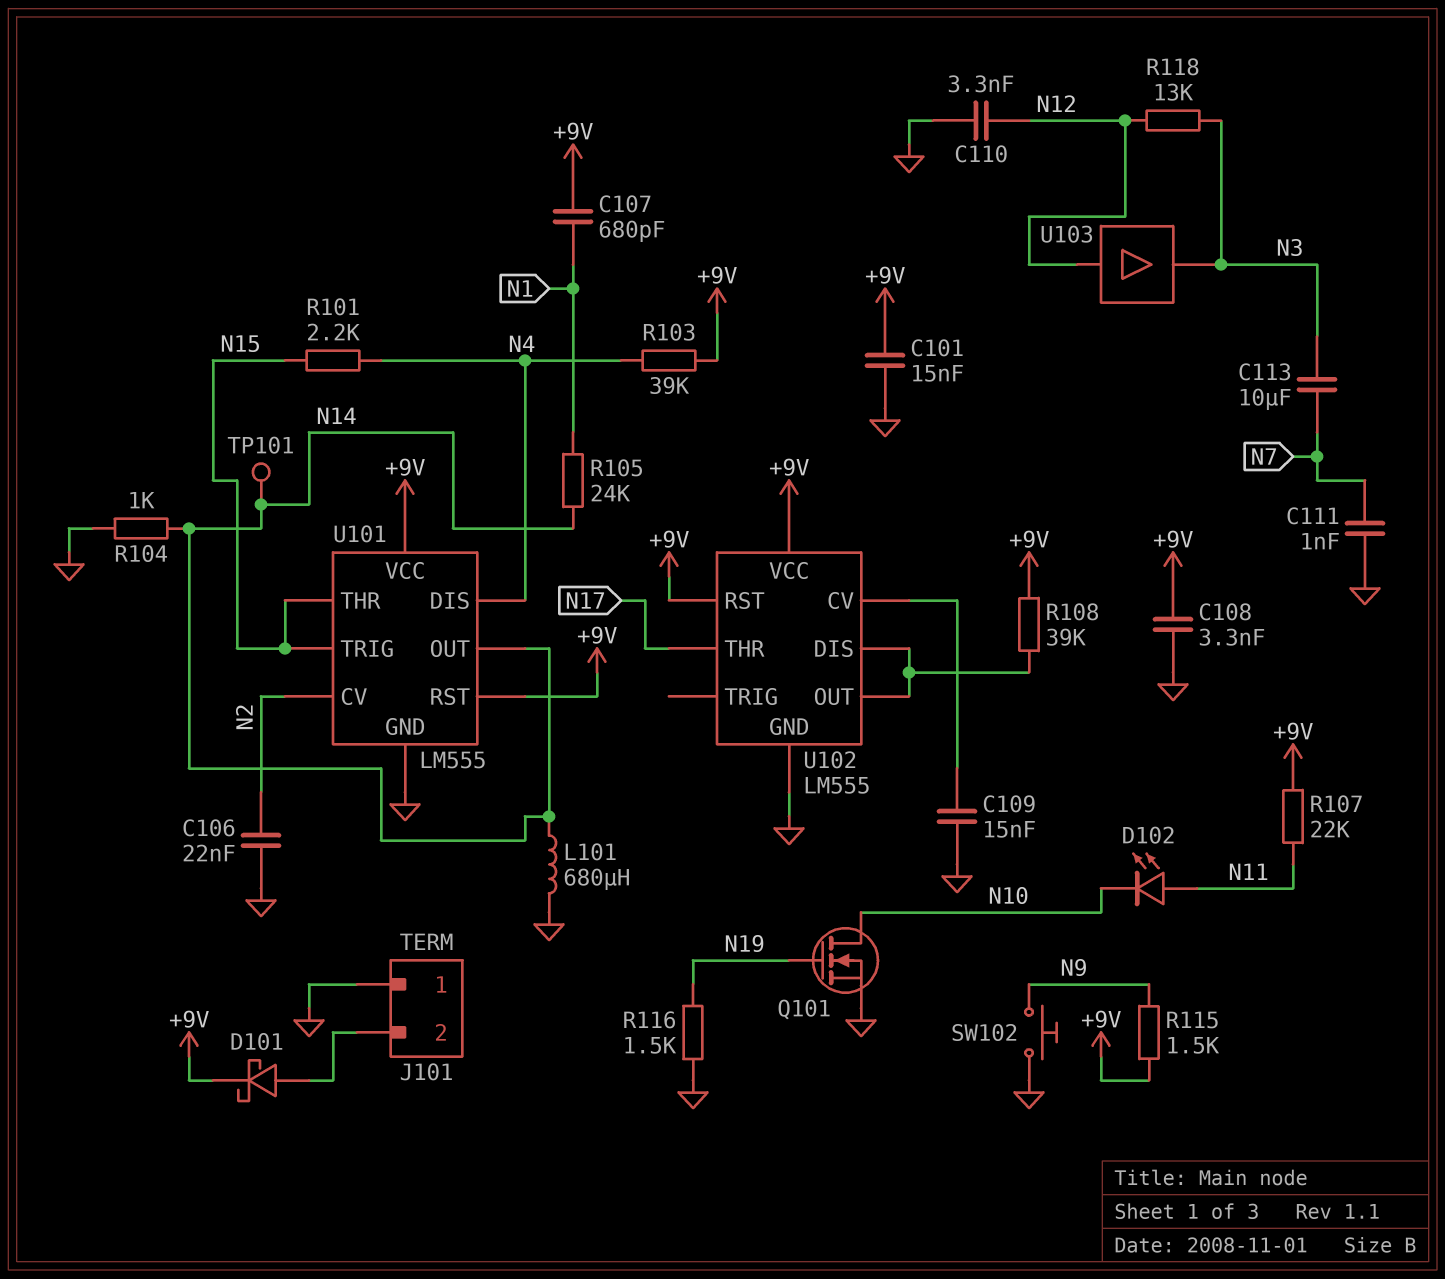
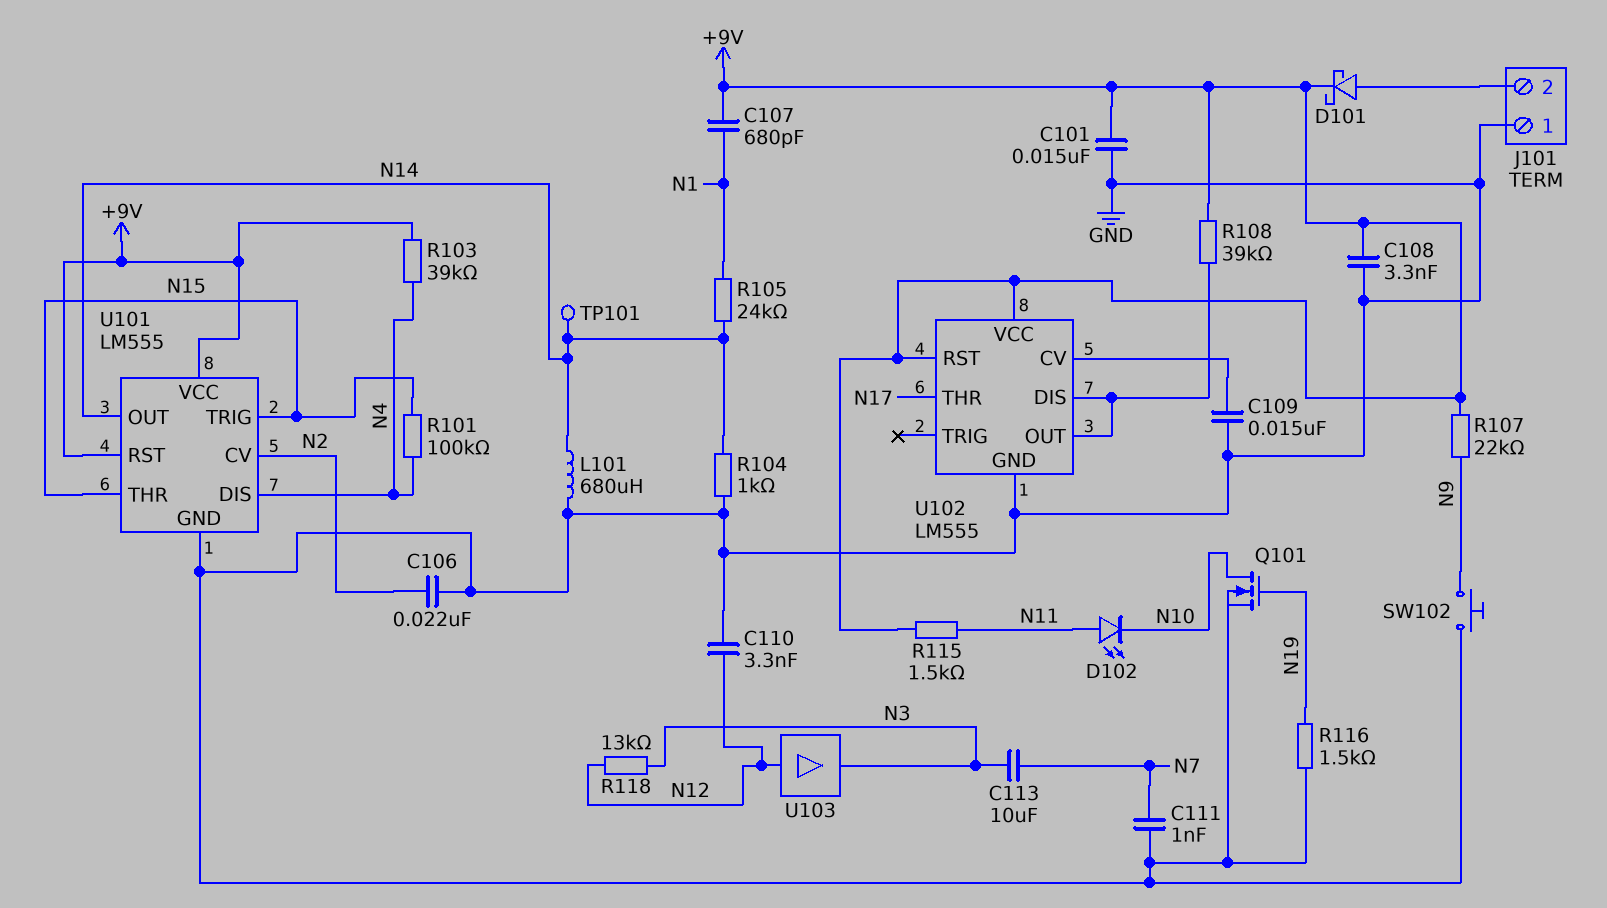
R101: 2.2k (N4, N15) -> 100k (N4, N15)
R107: 22k (+9V, N11) -> 22k (+9V, N9)
R115: 1.5k (+9V, N9) -> 1.5k (+9V, N11)

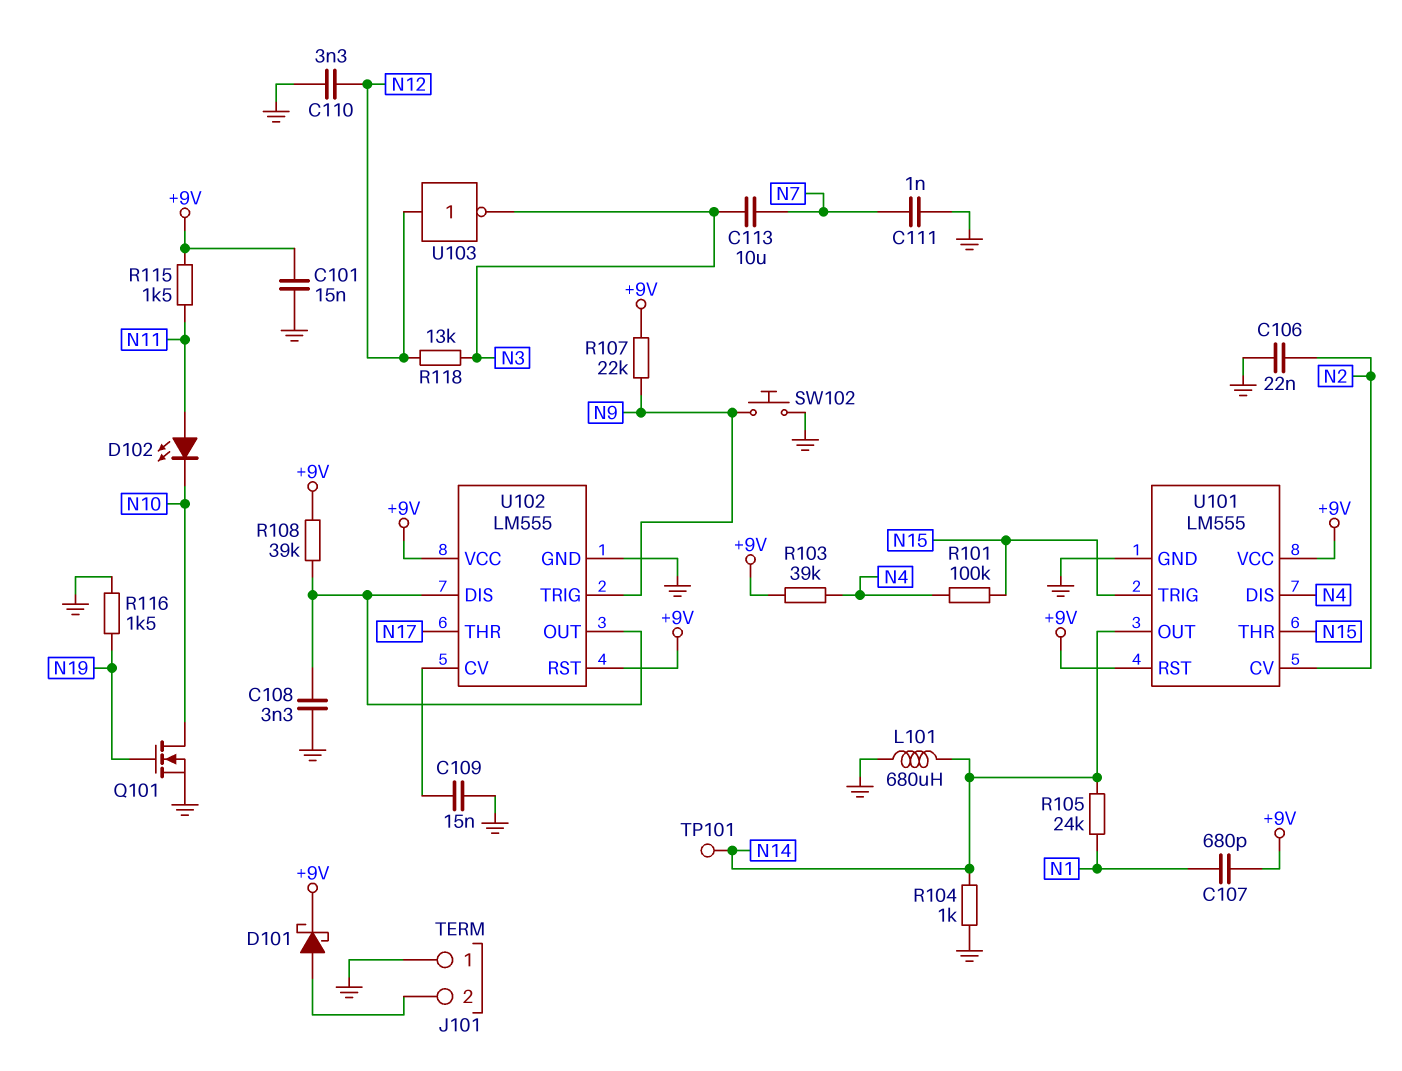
C108: 3.3nF (+9V, GND) -> 3.3nF (GND, U102/DIS)
U102 pin TRIG: none -> N9
U103: buffer (in N12, out N3) -> NOT (in N12, out N3)

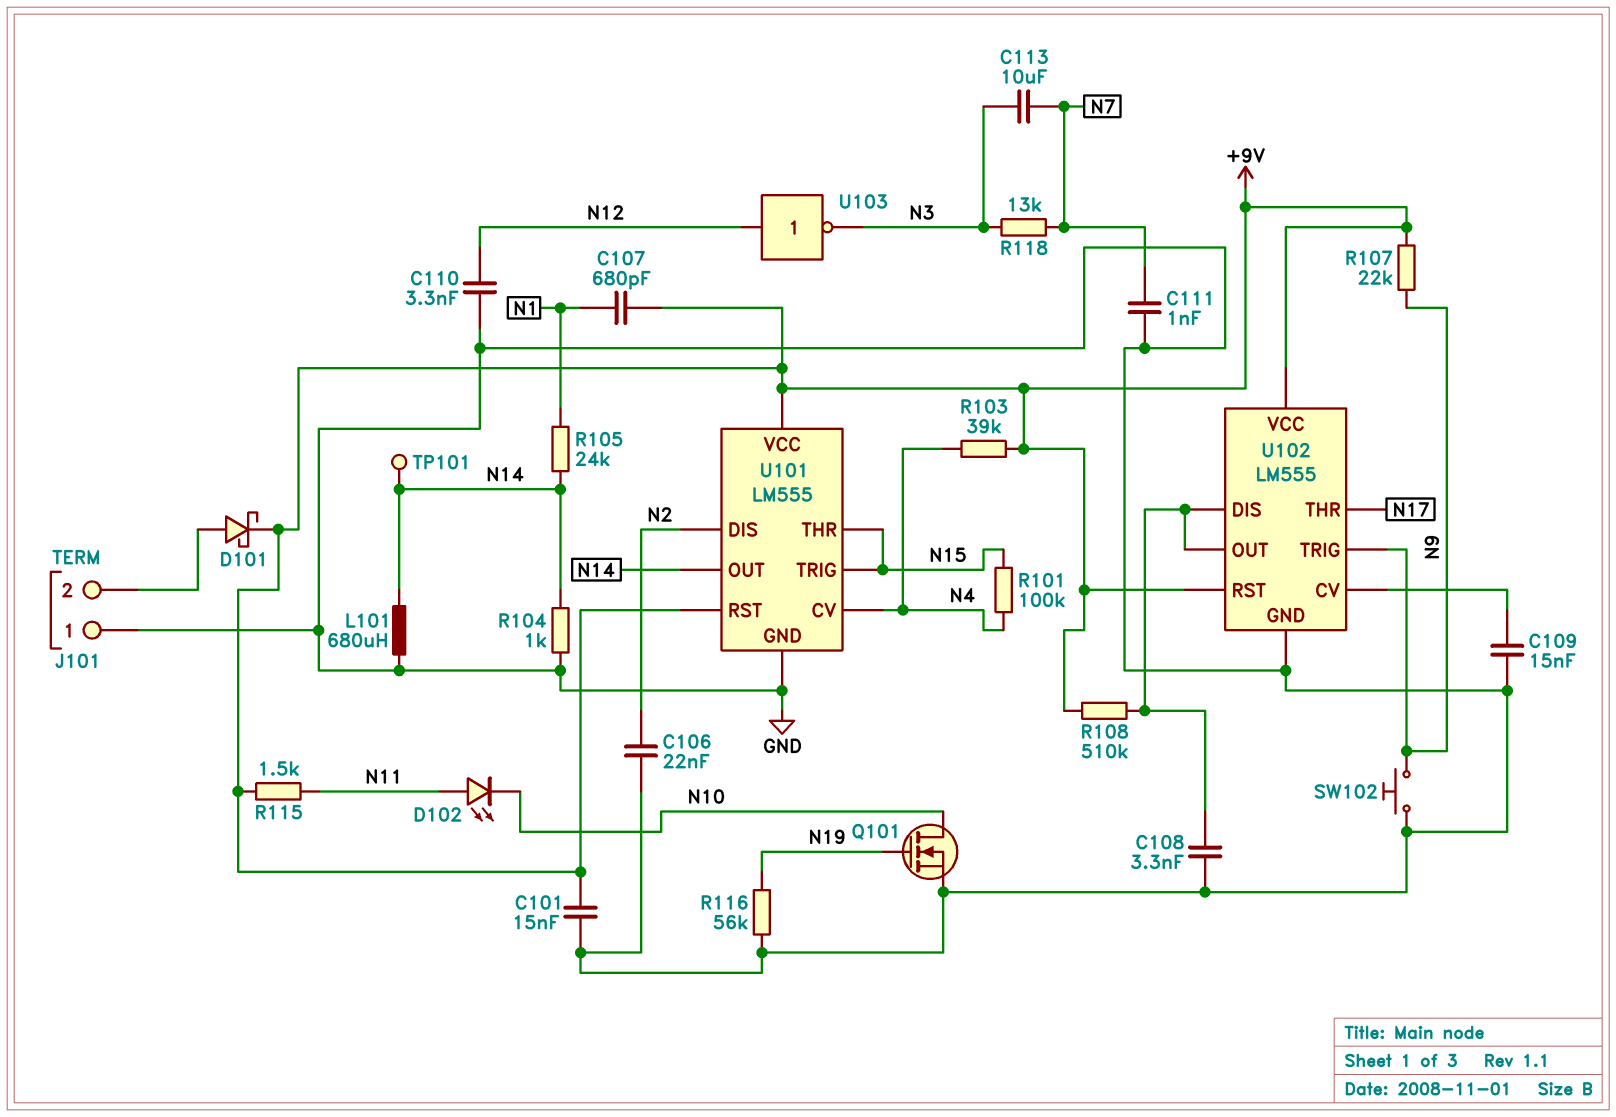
R108: 39k (+9V, U102/DIS) -> 510k (+9V, U102/DIS)
R116: 1.5k (GND, N19) -> 56k (GND, N19)
R118: 13k (N3, N12) -> 13k (N3, N7)
U101 pin CV: N2 -> N4
U101 pin DIS: N4 -> N2

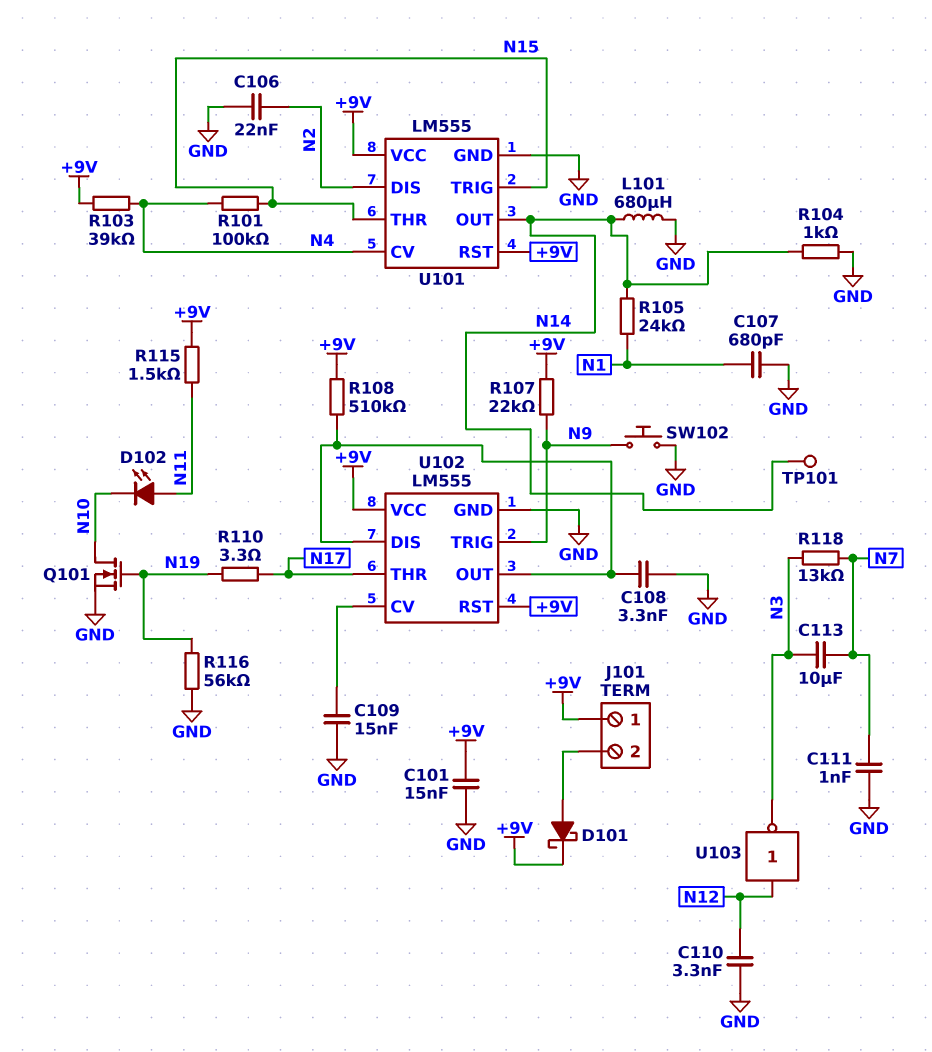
C107: 680pF (+9V, N1) -> 680pF (GND, N1)
J101 pin 1: GND -> +9V
R110: none -> 3.3 (N17, N19)

